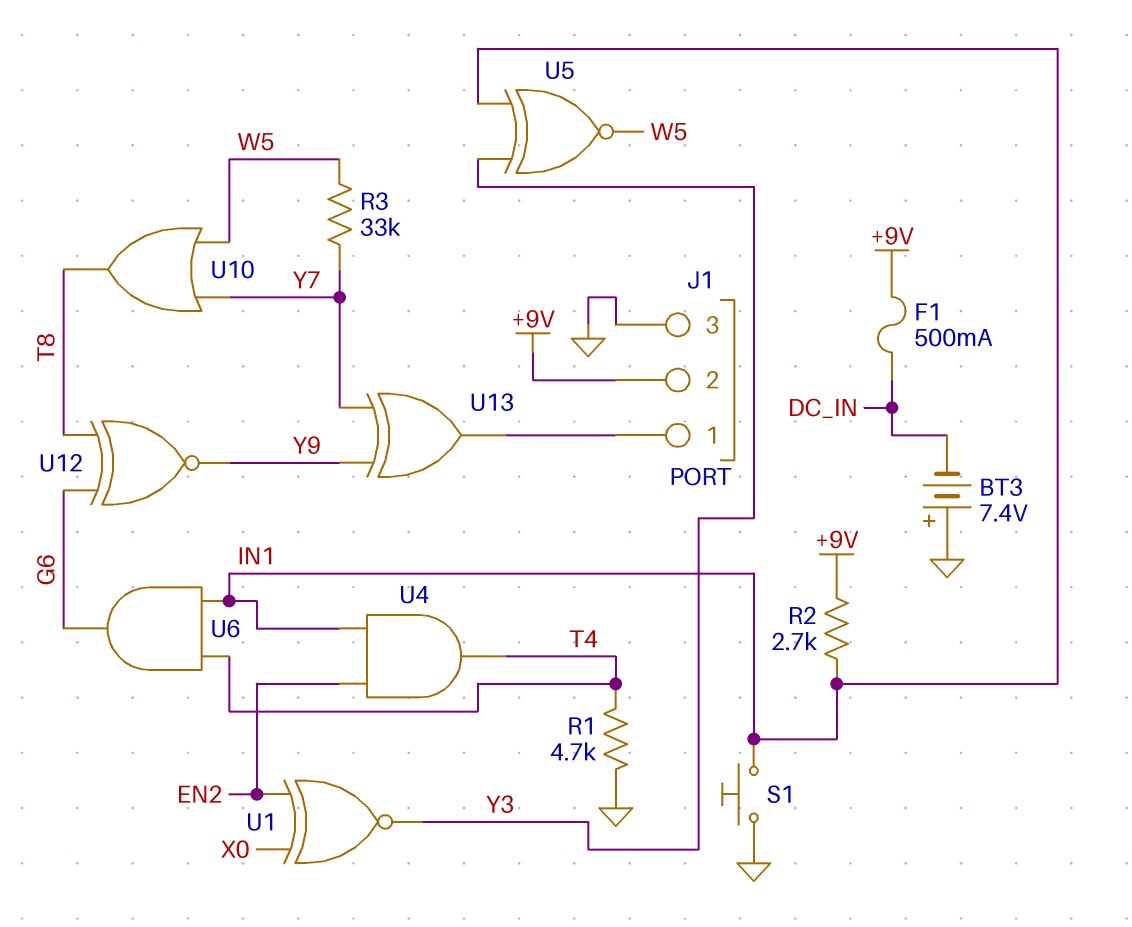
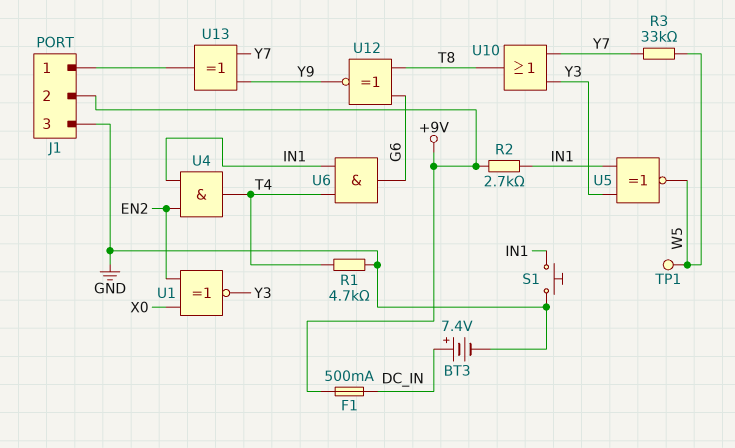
BT3: 7.4V (plus GND, minus DC_IN) -> 7.4V (plus DC_IN, minus GND)
TP1: none -> test point (W5)
U10: OR (in W5, in Y7, out T8) -> OR (in Y3, in Y7, out T8)

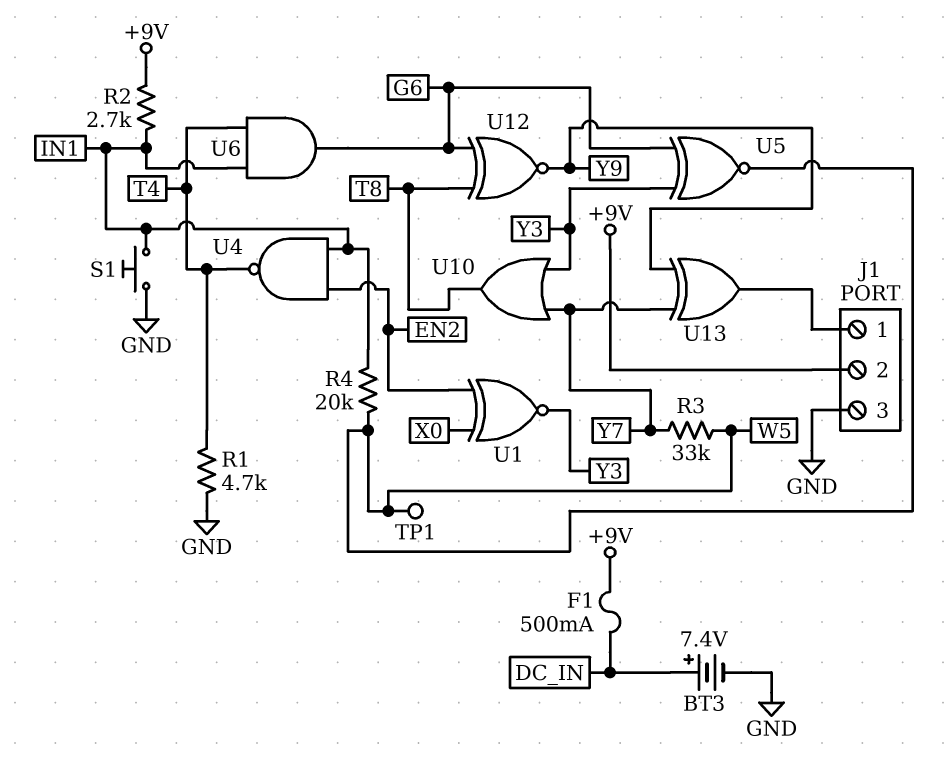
R4: none -> 20k (IN1, W5)
U4: AND (in EN2, in IN1, out T4) -> NAND (in EN2, in IN1, out T4)
U5: XNOR (in IN1, in Y3, out W5) -> XNOR (in G6, in Y3, out W5)

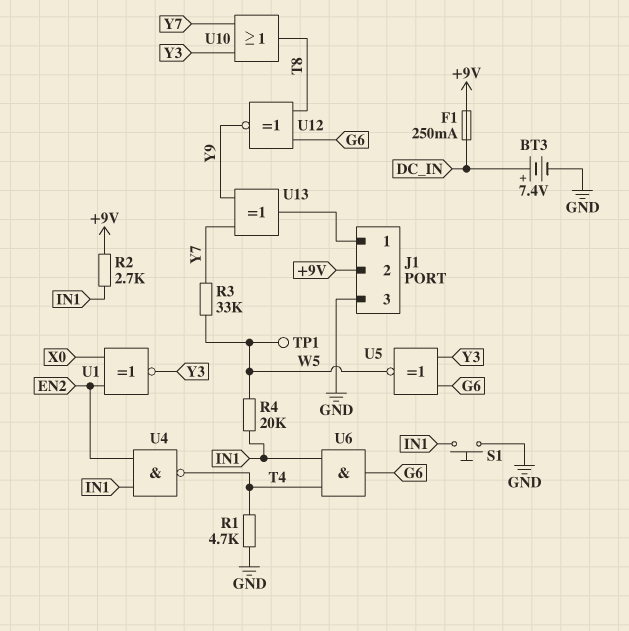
F1: 500mA (+9V, DC_IN) -> 250mA (+9V, DC_IN)

